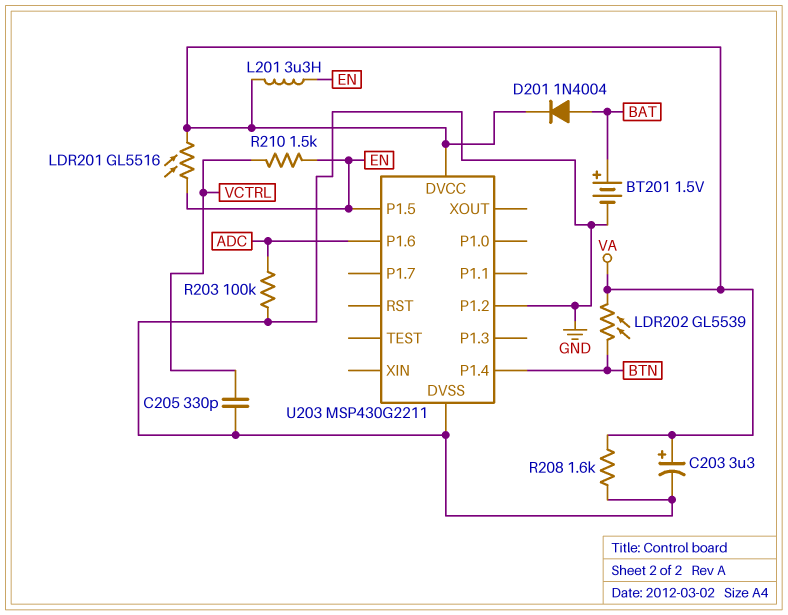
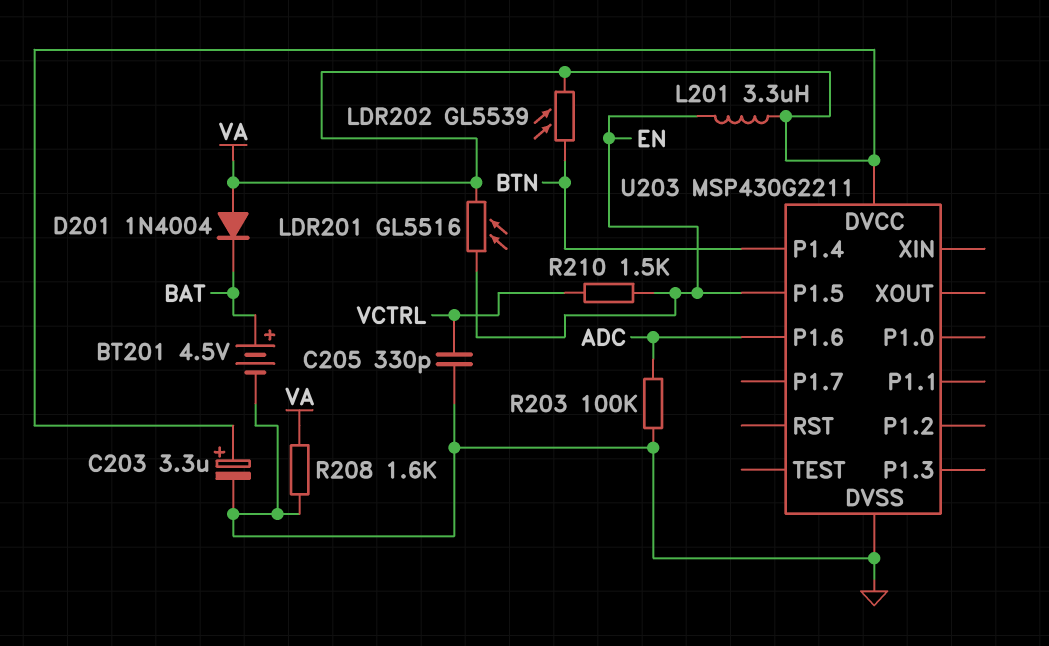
BT201: 1.5V (plus BAT, minus GND) -> 4.5V (plus BAT, minus GND)
D201: diode 1N4004 (A BAT, K VA) -> diode 1N4004 (A VA, K BAT)
U203 pin P1.2: GND -> none

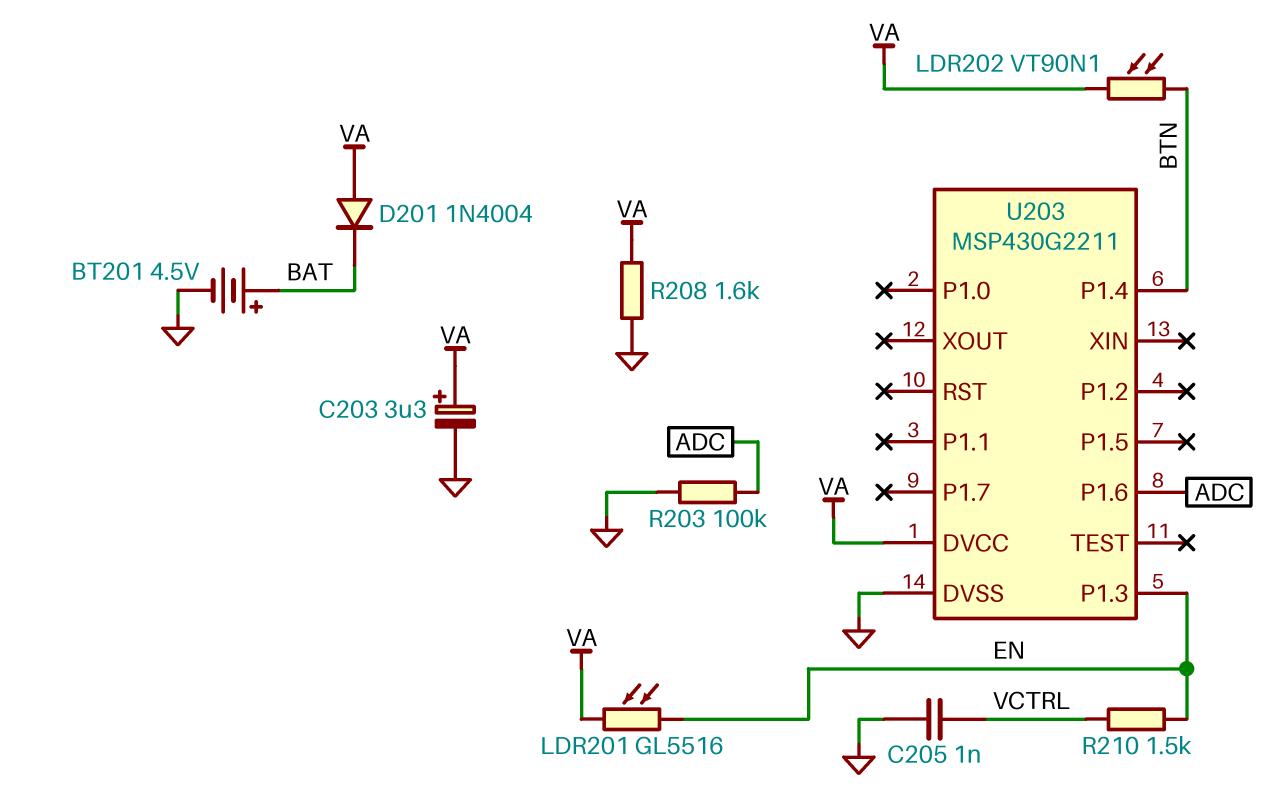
C205: 330pF (GND, VCTRL) -> 1nF (GND, VCTRL)
L201: 3.3uH (EN, VA) -> none
LDR202: GL5539 (BTN, VA) -> VT90N1 (BTN, VA)
U203 pin P1.3: none -> EN
U203 pin P1.5: EN -> none

